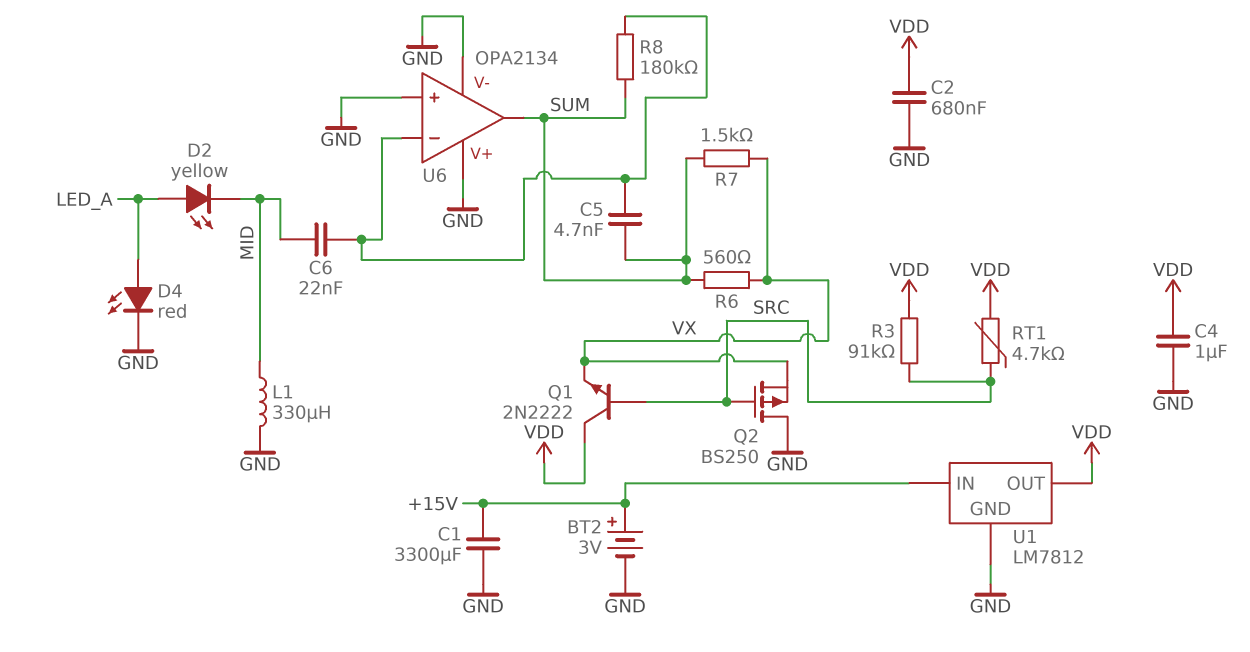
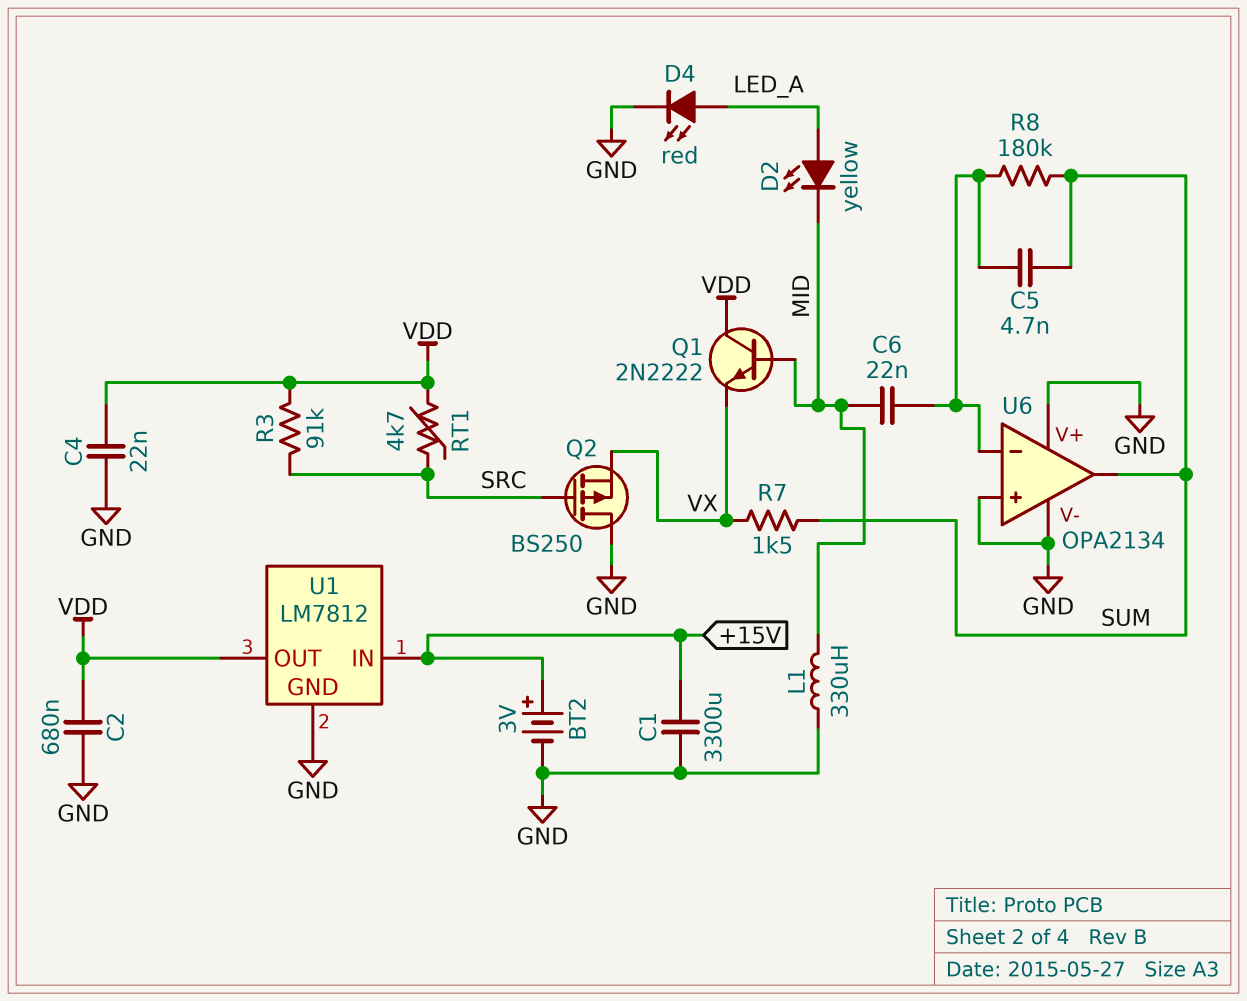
C4: 1uF (GND, VDD) -> 22nF (GND, VDD)
Q1: NPN 2N2222 (B SRC, C VDD, E VX) -> NPN 2N2222 (B MID, C VDD, E VX)
R6: 560 (SUM, VX) -> none

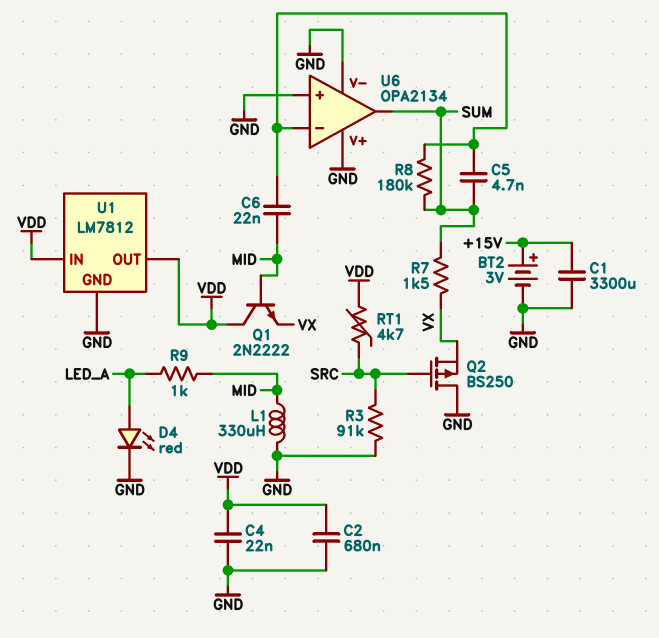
D2: LED yellow (A LED_A, K MID) -> none
R3: 91k (SRC, VDD) -> 91k (GND, SRC)
R9: none -> 1k (LED_A, MID)
U1 pin IN: +15V -> VDD

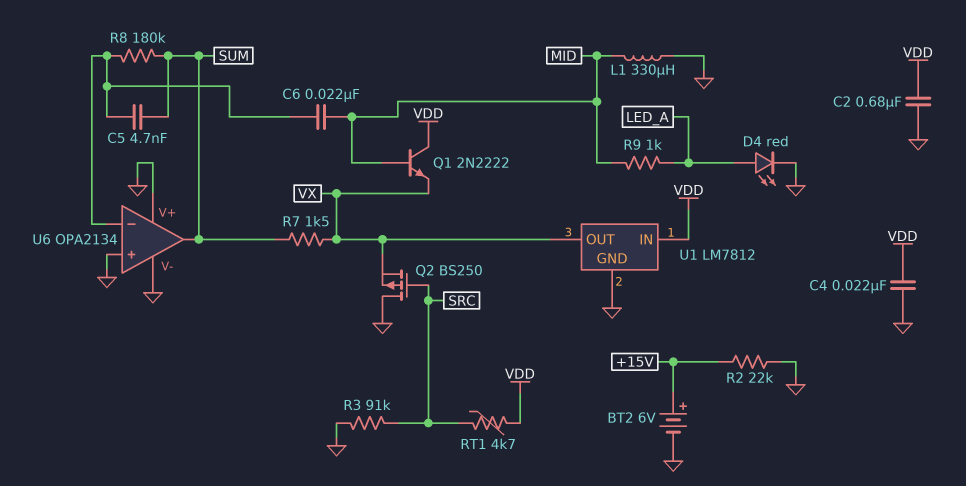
BT2: 3V (plus +15V, minus GND) -> 6V (plus +15V, minus GND)
C1: 3300uF (+15V, GND) -> none
R2: none -> 22k (+15V, GND)
U1 pin OUT: VDD -> VX

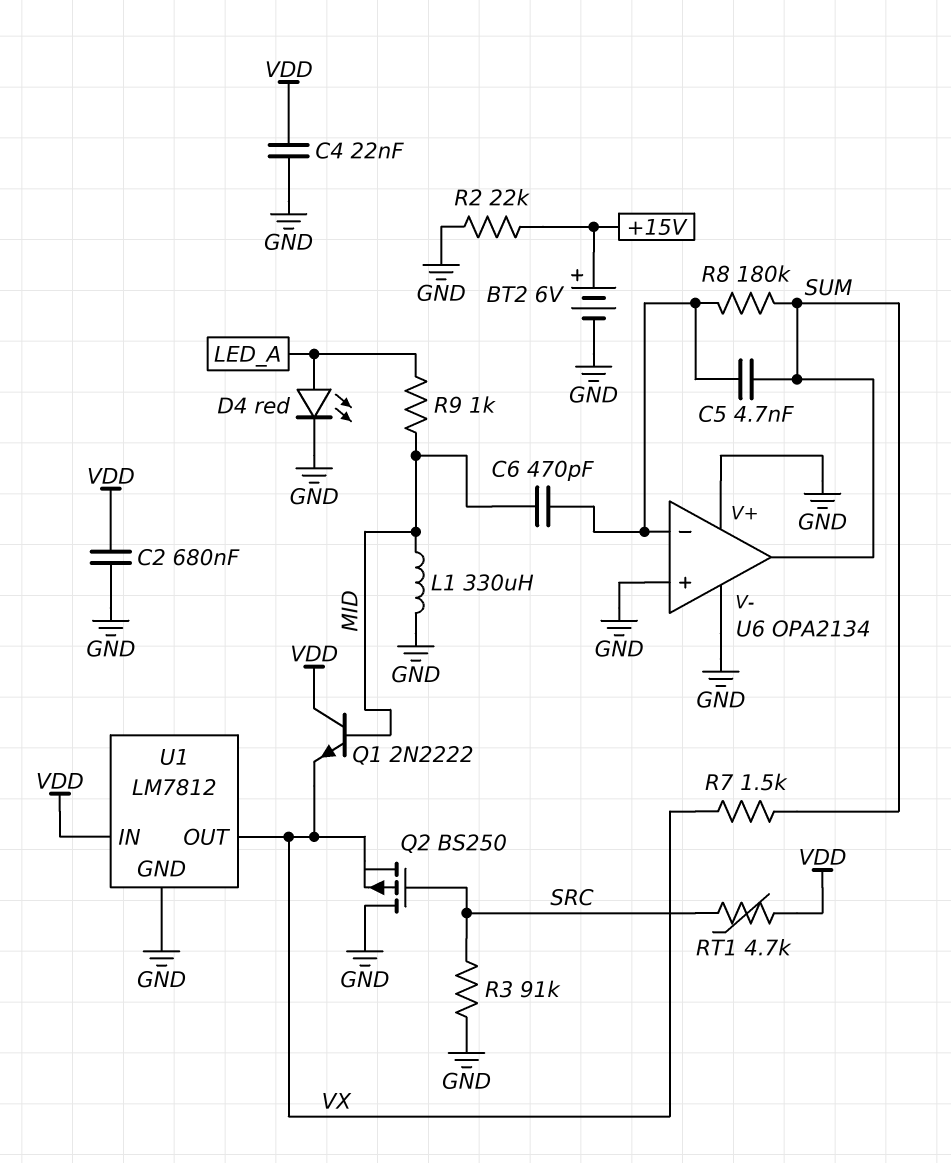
C6: 22nF (MID, U6/in-) -> 470pF (MID, U6/in-)

